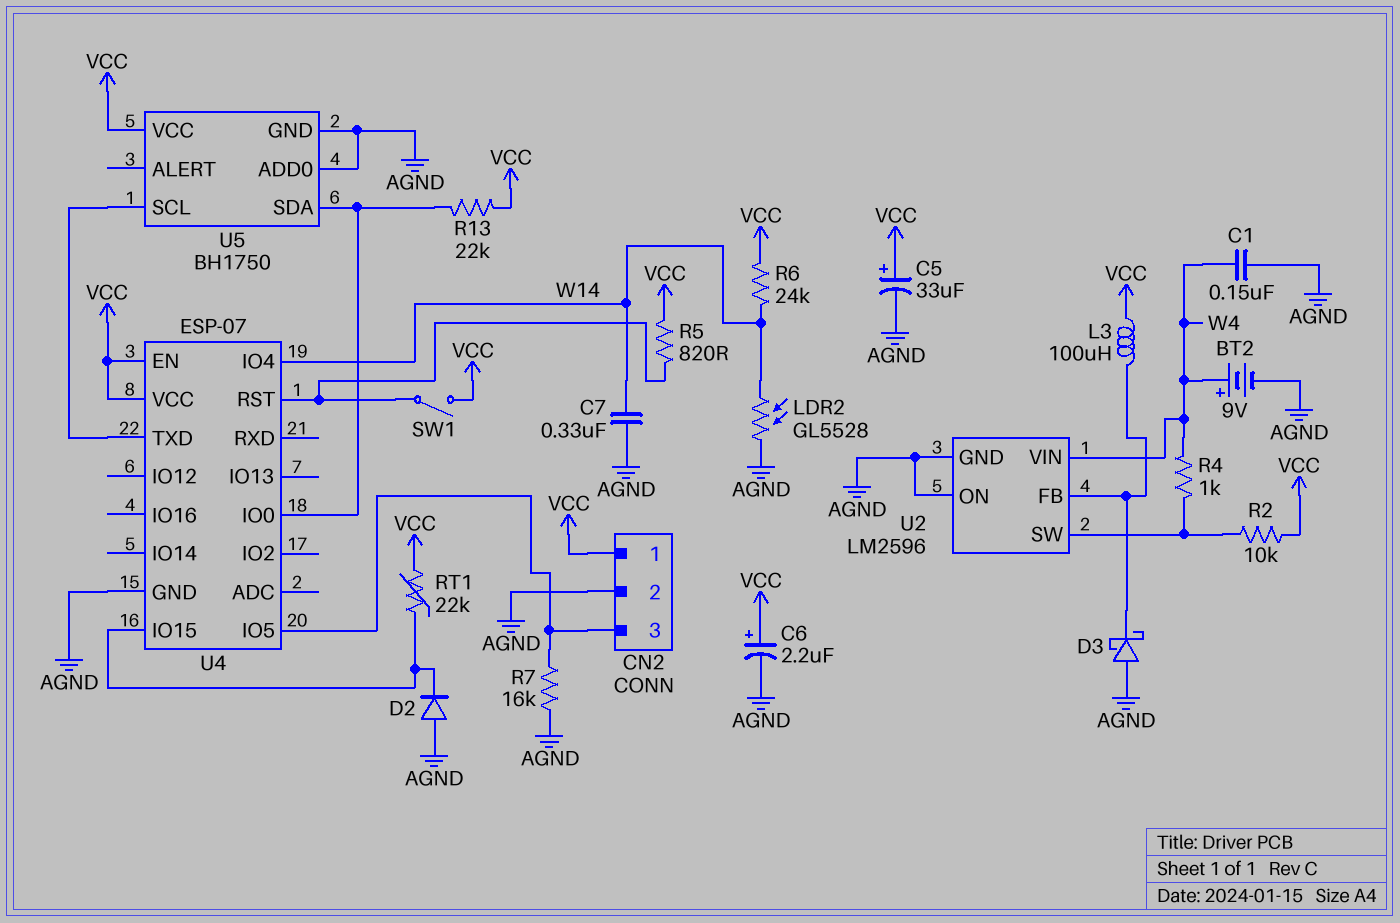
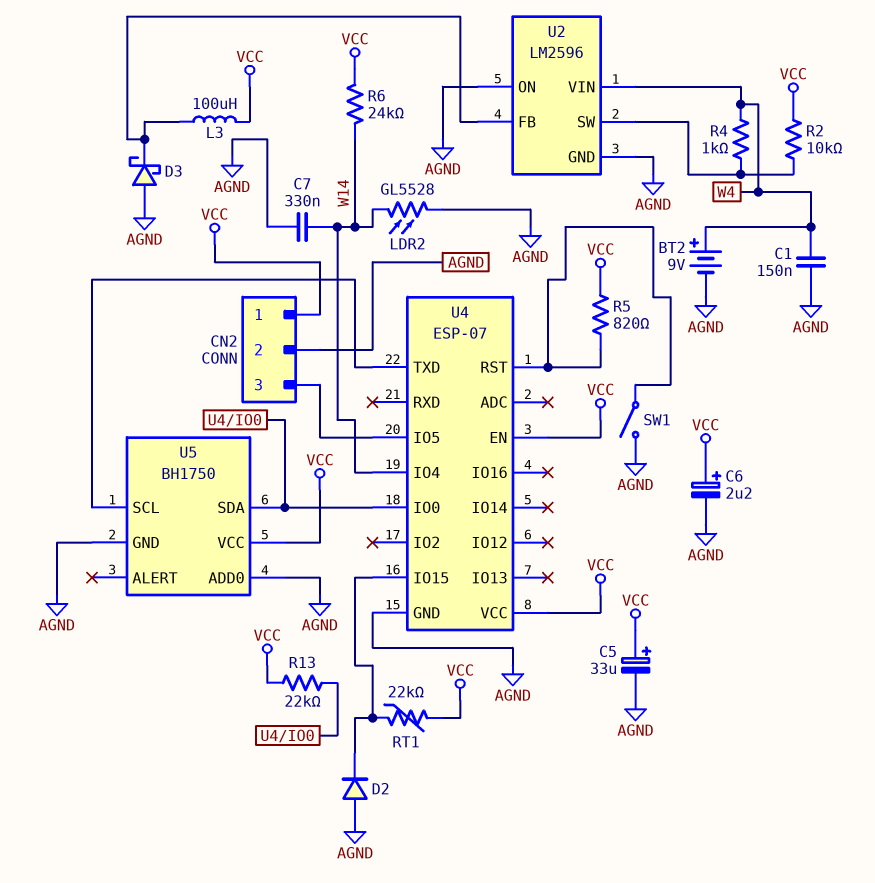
R7: 16k (AGND, CN2/3) -> none
SW1: switch (U4/RST, VCC) -> switch (AGND, U4/RST)

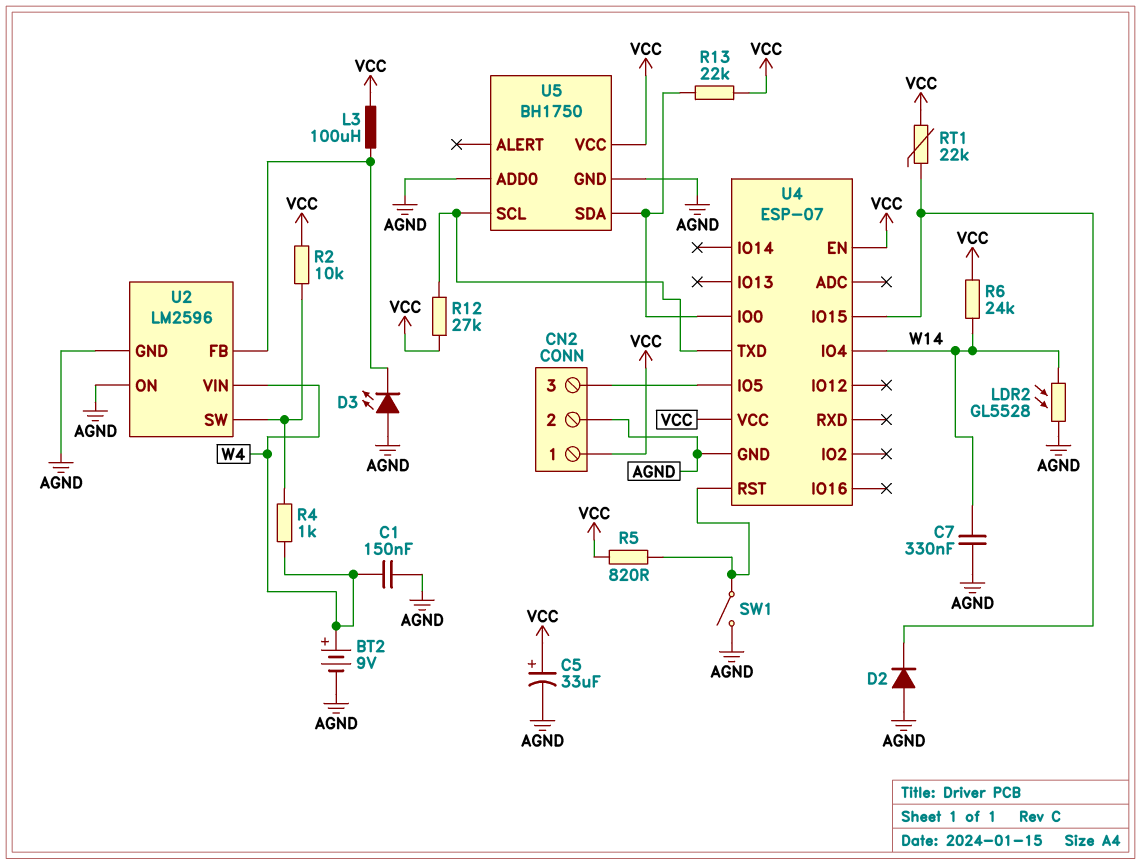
C6: 2.2uF (plus VCC, minus AGND) -> none
D3: schottky (A AGND, K U2/FB) -> LED (A AGND, K U2/FB)
R12: none -> 27k (U4/TXD, VCC)

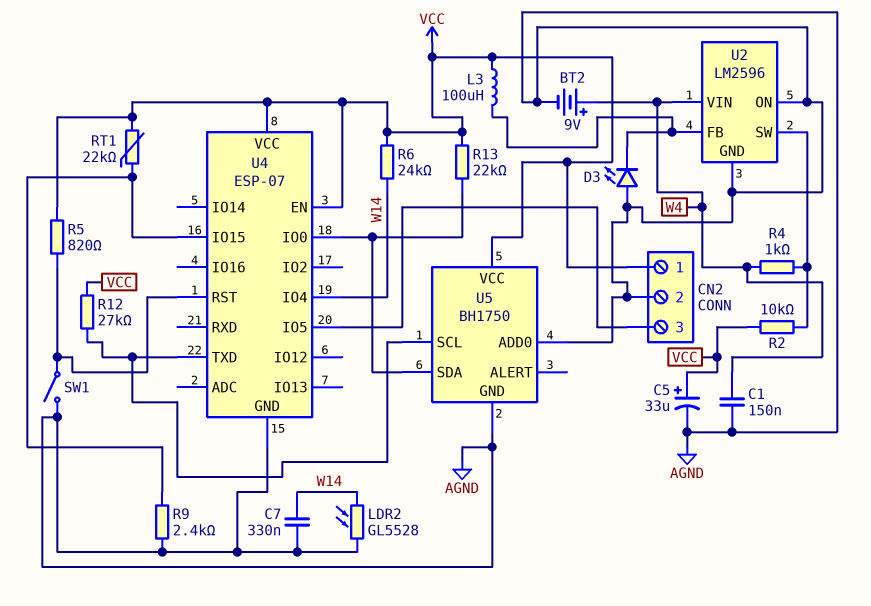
D2: diode (A AGND, K U4/IO15) -> none
R9: none -> 2.4k (AGND, U4/IO15)

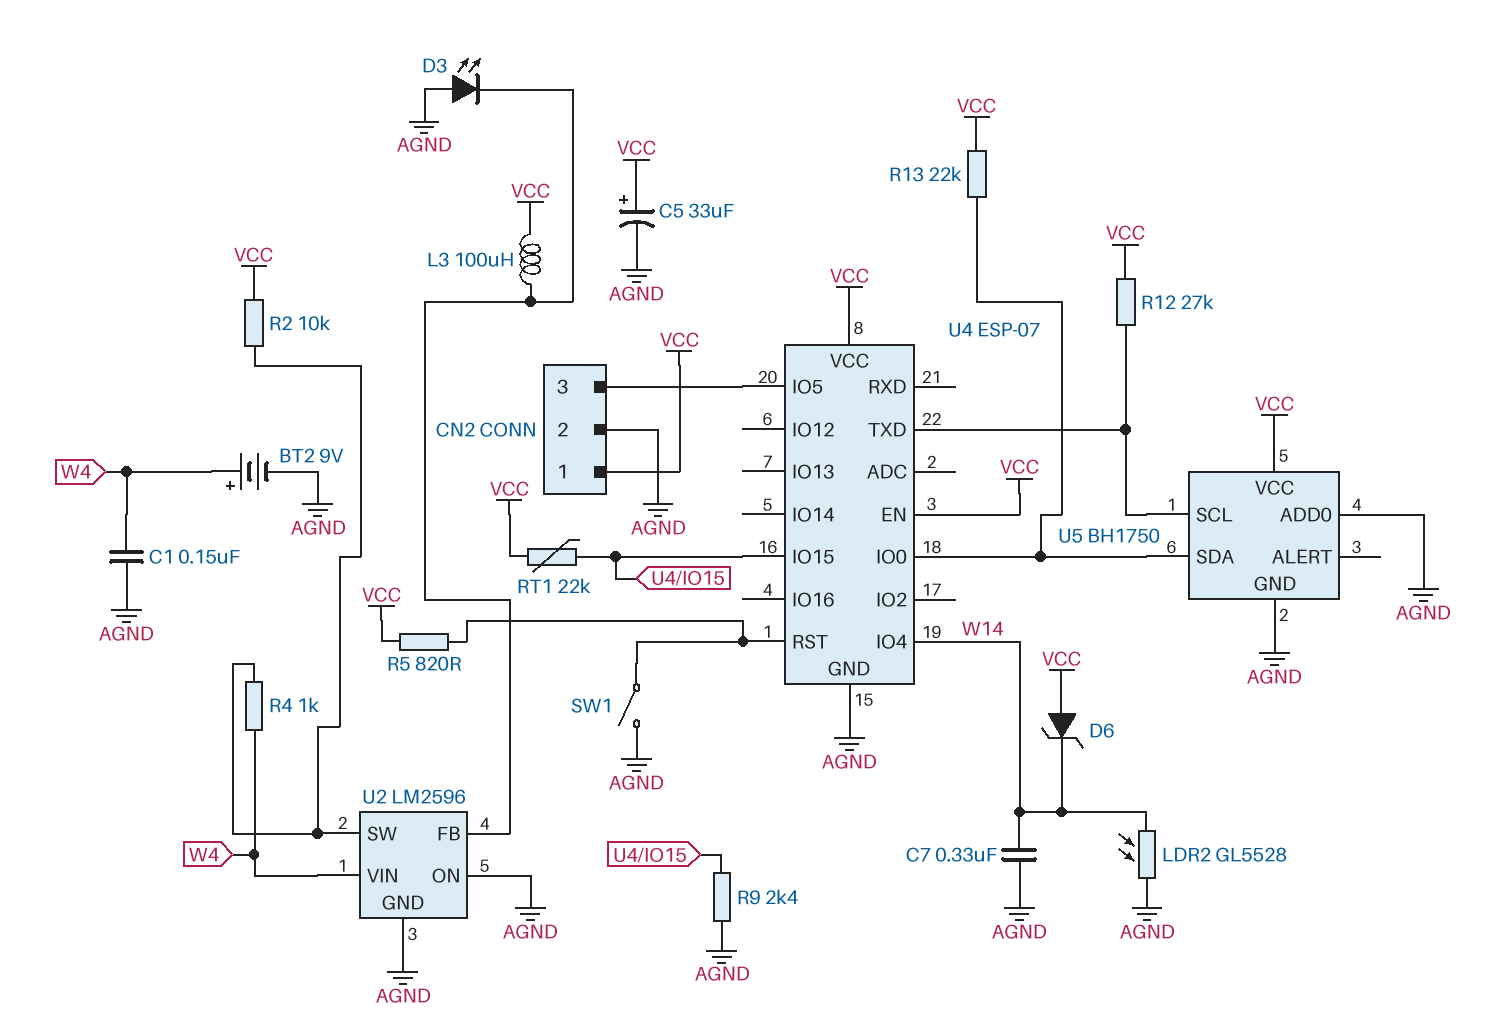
D6: none -> zener (A VCC, K W14)
R6: 24k (VCC, W14) -> none

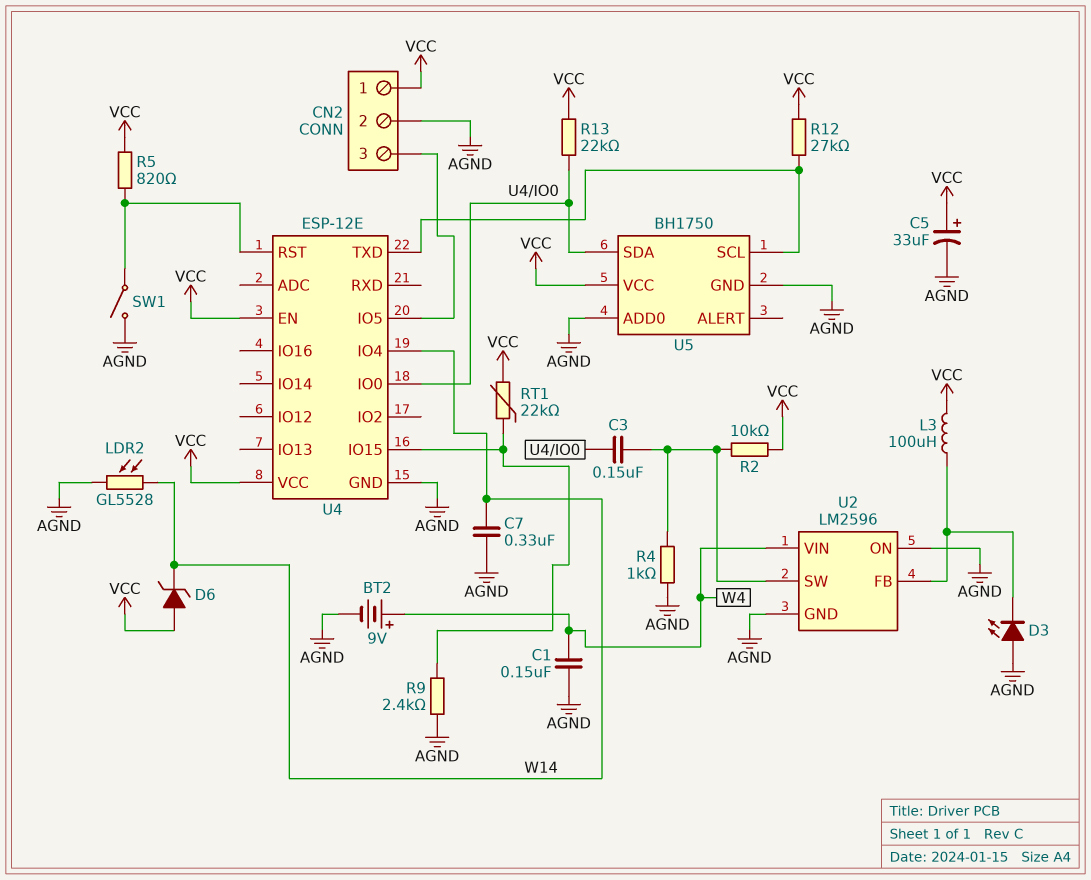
C3: none -> 150nF (U2/SW, U4/IO0)
R4: 1k (U2/SW, W4) -> 1k (AGND, U2/SW)
U4: ESP-07 -> ESP-12E

